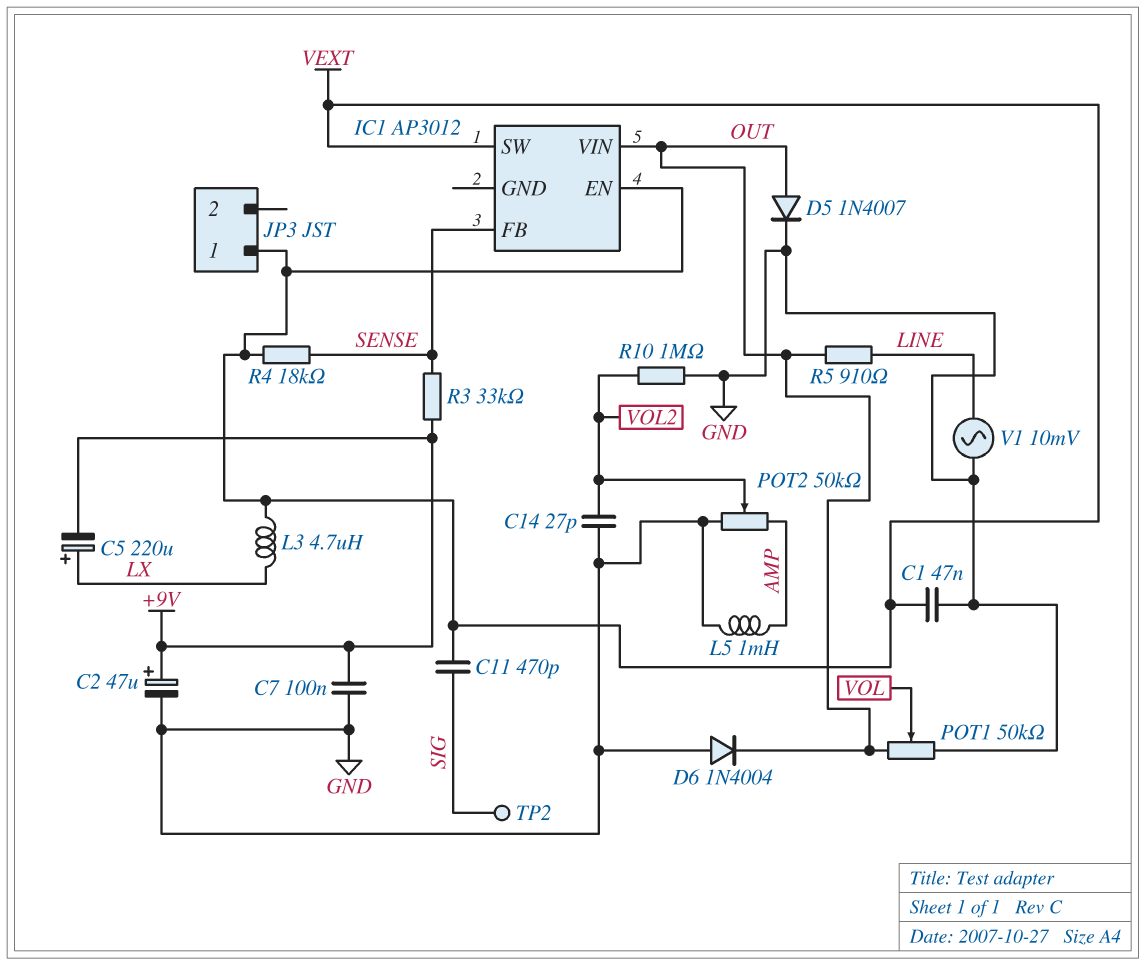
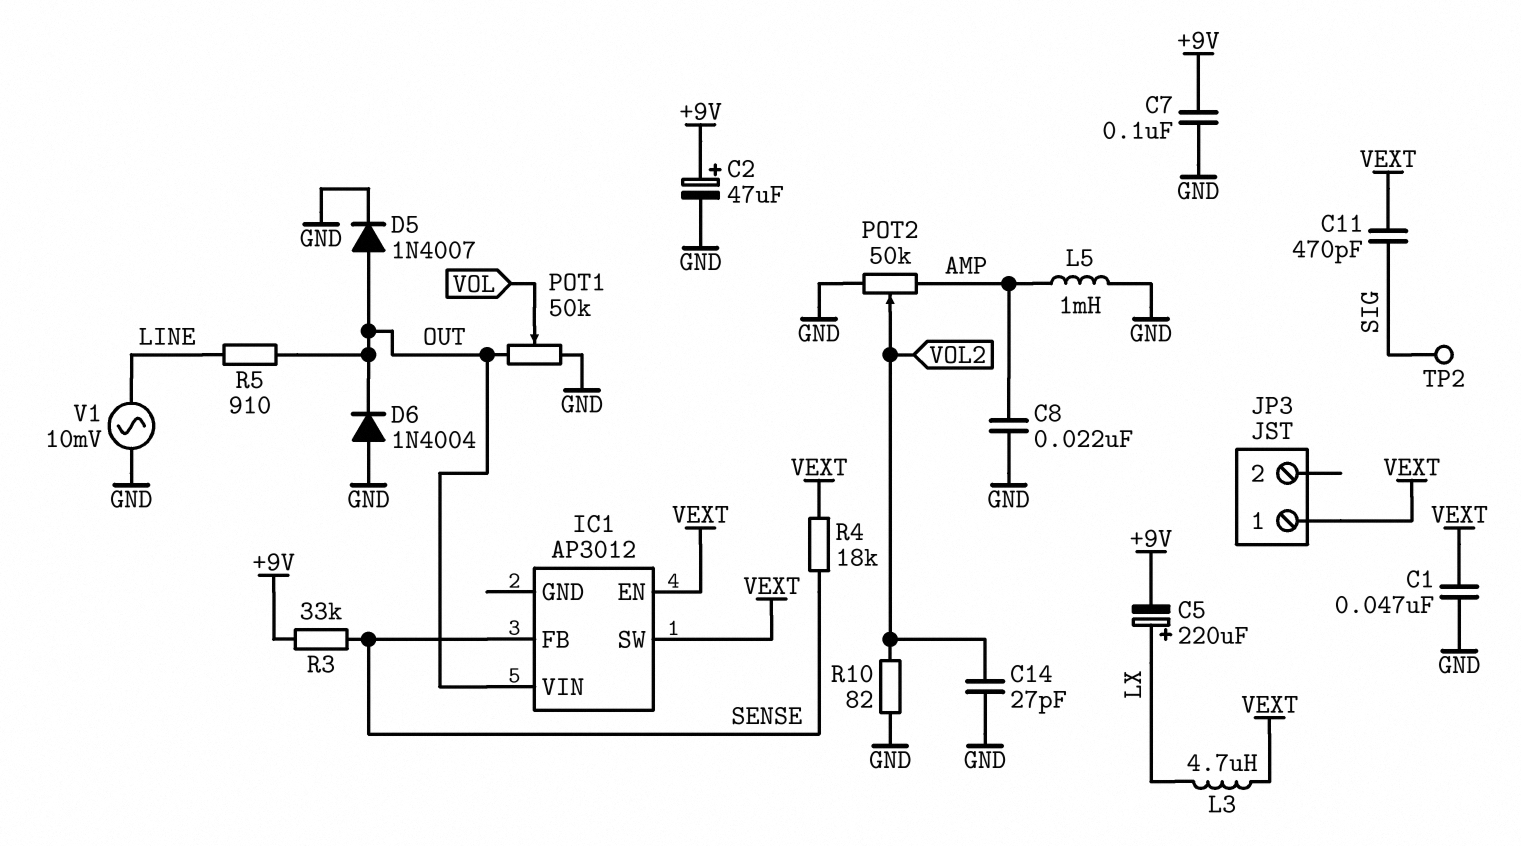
C8: none -> 22nF (AMP, GND)
R10: 1M (GND, VOL2) -> 82 (GND, VOL2)

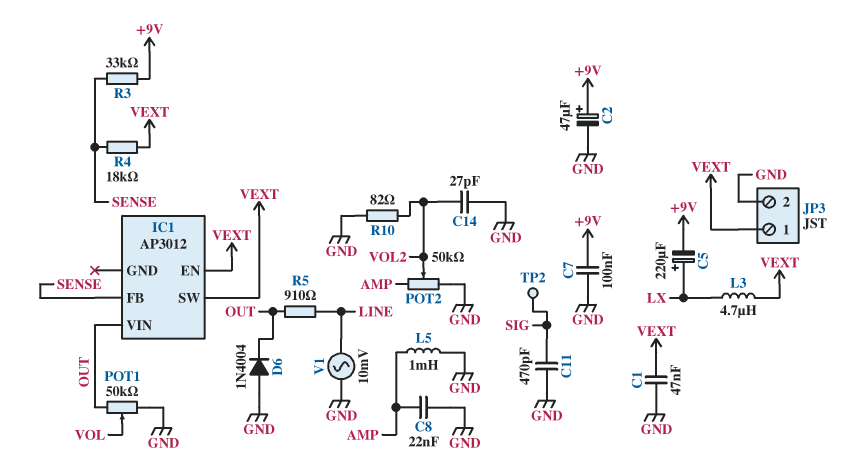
C11: 470pF (SIG, VEXT) -> 470pF (GND, SIG)
D5: diode 1N4007 (A OUT, K GND) -> none
JP3 pin 2: none -> GND

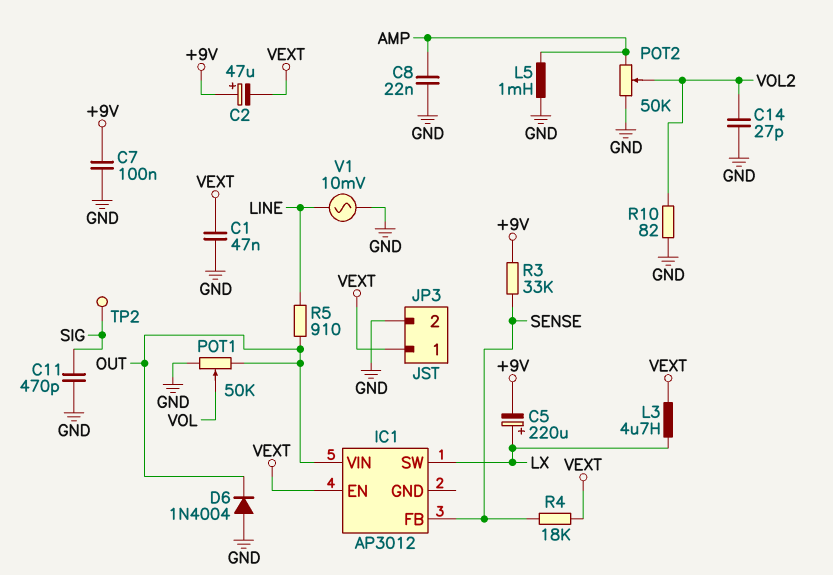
C2: 47uF (plus +9V, minus GND) -> 47uF (plus +9V, minus VEXT)
IC1 pin SW: VEXT -> LX

